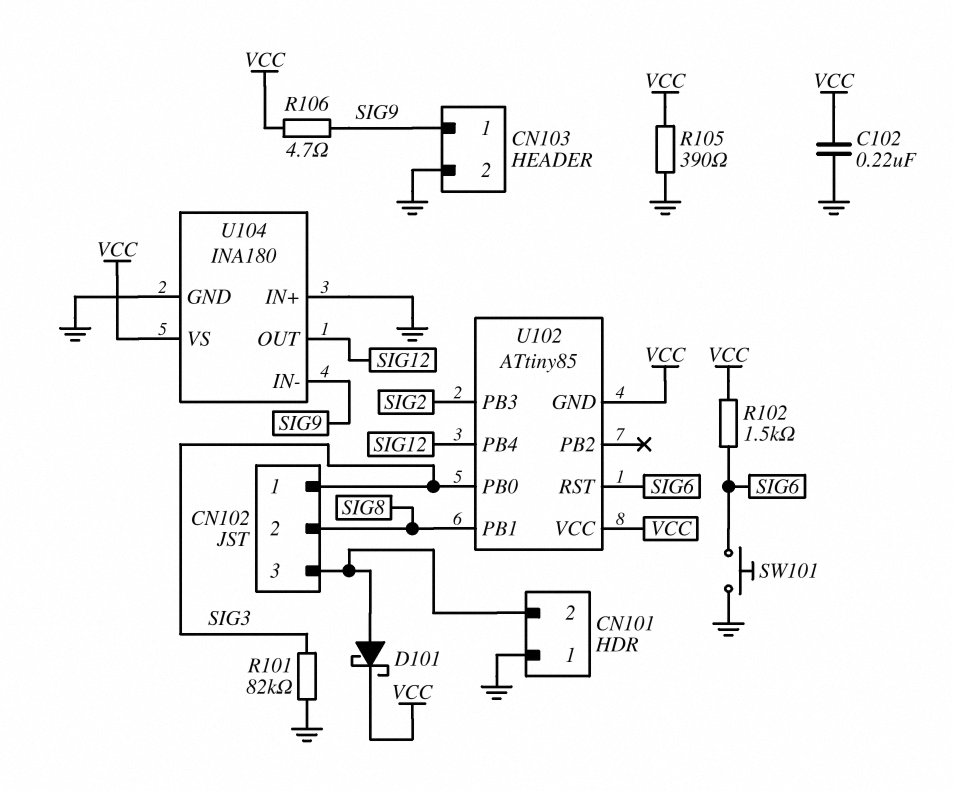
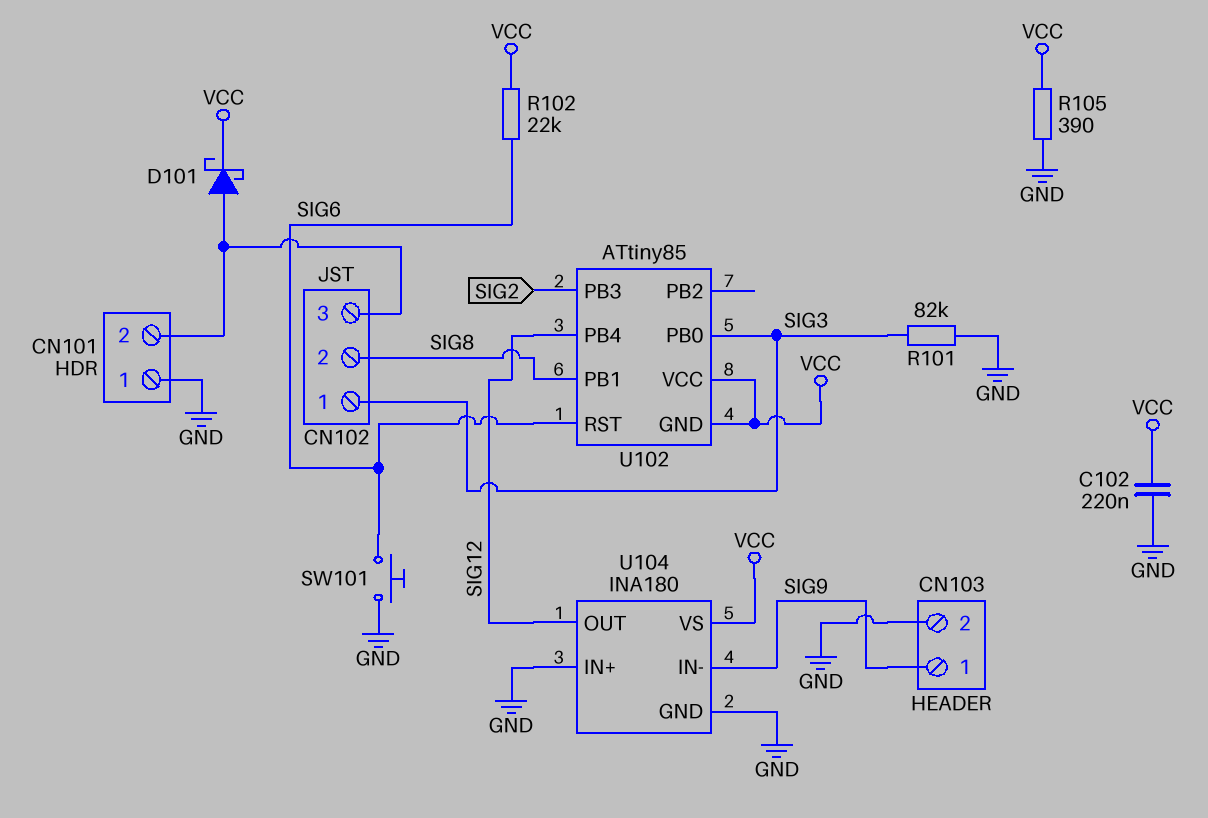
R102: 1.5k (SIG6, VCC) -> 22k (SIG6, VCC)
R106: 4.7 (SIG9, VCC) -> none

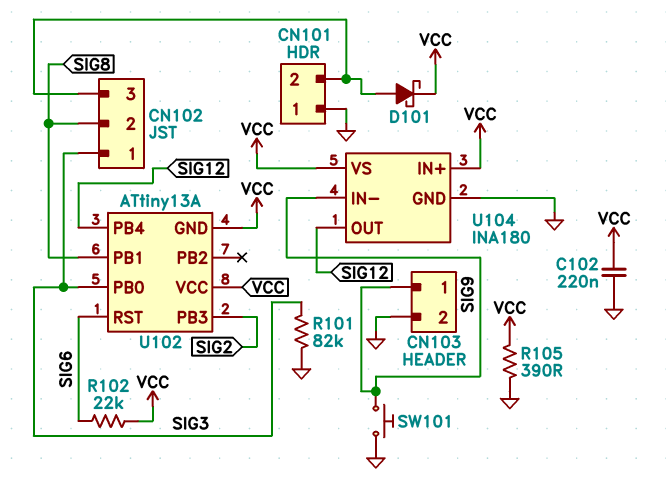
SW101: button (GND, SIG6) -> button (GND, SIG9)
U102: ATtiny85 -> ATtiny13A
U104 pin IN+: GND -> VCC

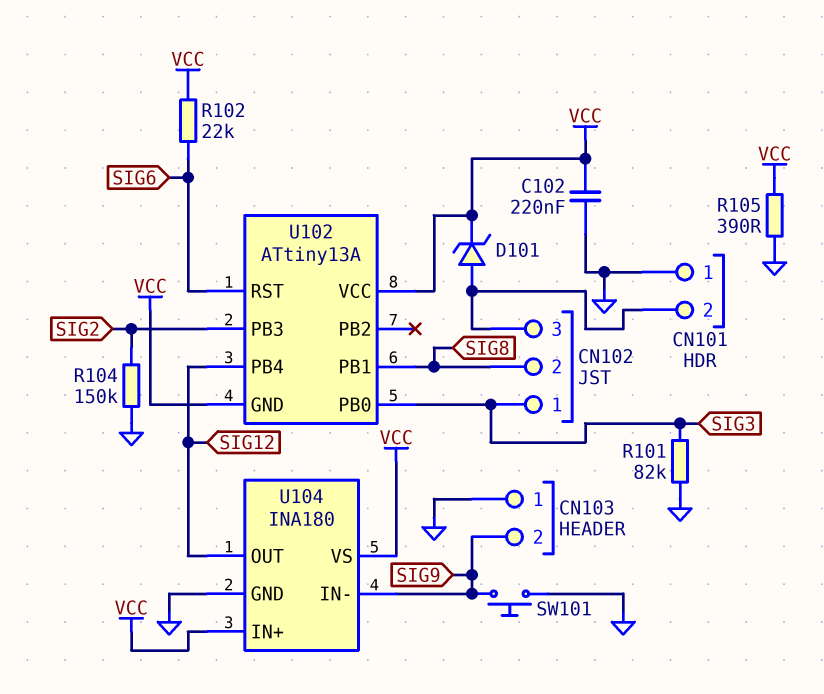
CN103 pin 1: SIG9 -> GND
CN103 pin 2: GND -> SIG9
D101: schottky (A CN101/2, K VCC) -> zener (A CN101/2, K VCC)
R104: none -> 150k (GND, SIG2)

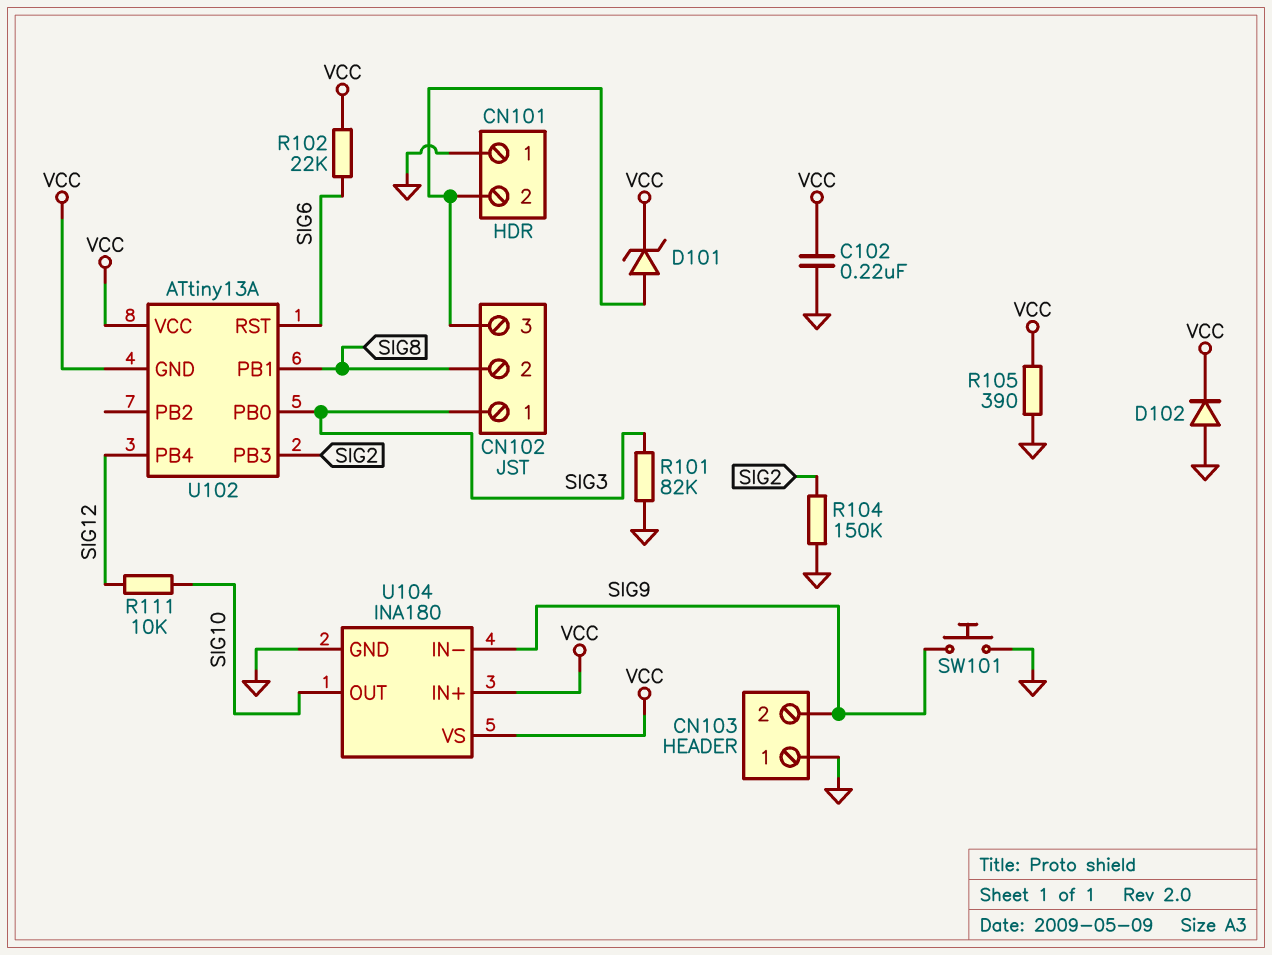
D102: none -> diode (A GND, K VCC)
R111: none -> 10k (SIG10, SIG12)
U104 pin OUT: SIG12 -> SIG10

